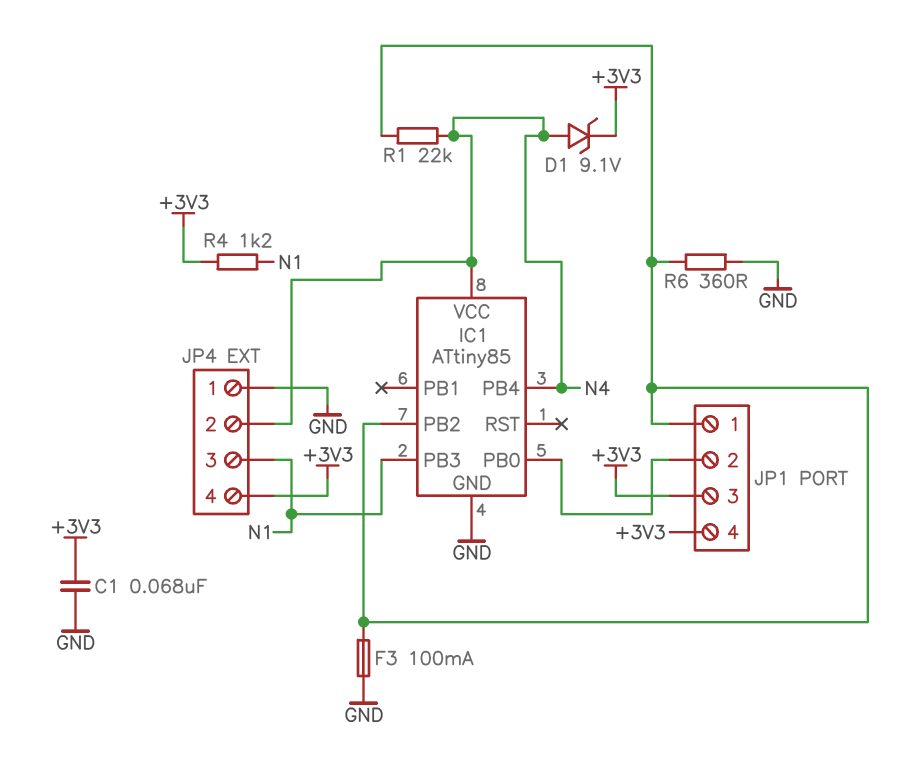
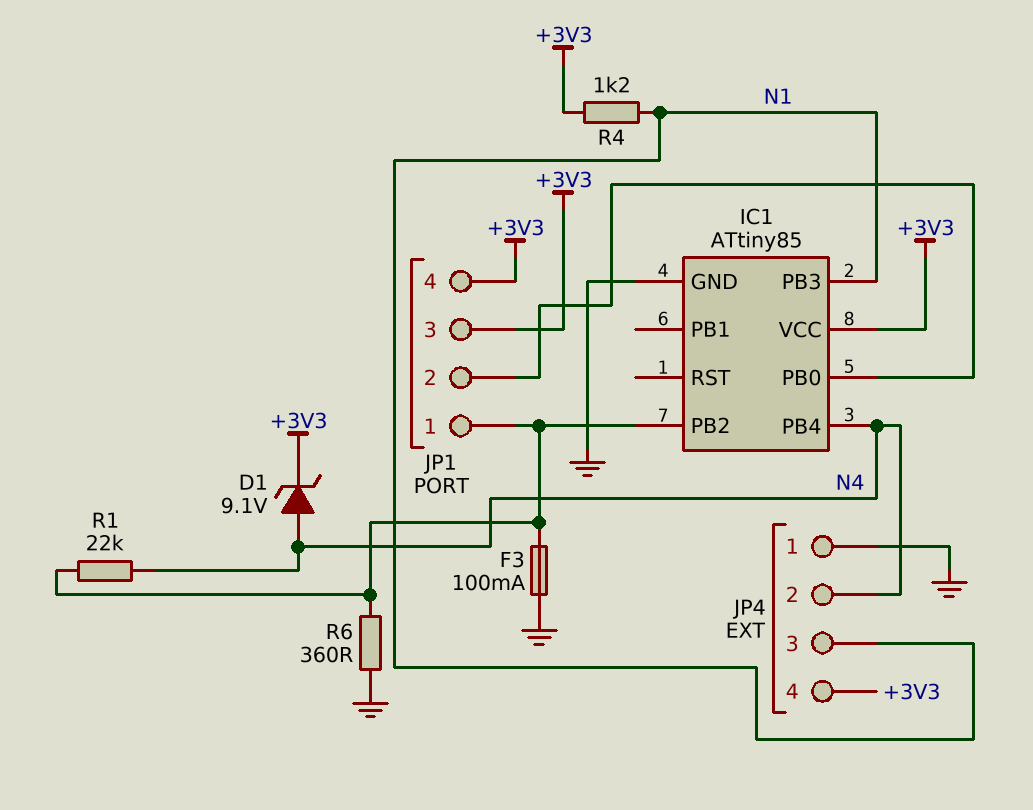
C1: 68nF (+3V3, GND) -> none
IC1 pin VCC: N4 -> +3V3

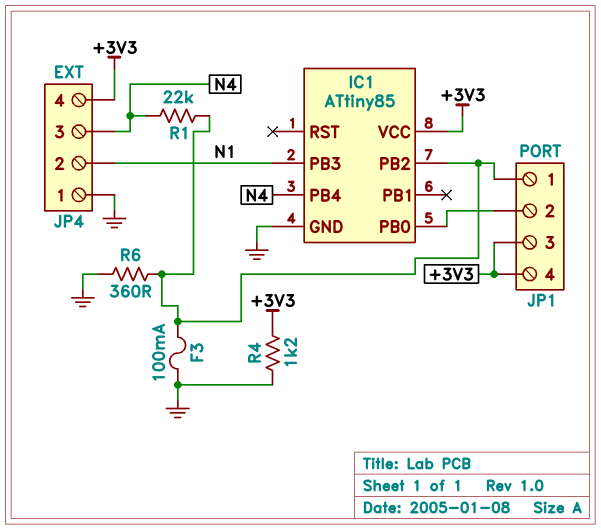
D1: zener 9.1V (A N4, K +3V3) -> none
JP4 pin 2: N4 -> N1
JP4 pin 3: N1 -> N4
R4: 1.2k (+3V3, N1) -> 1.2k (+3V3, GND)

